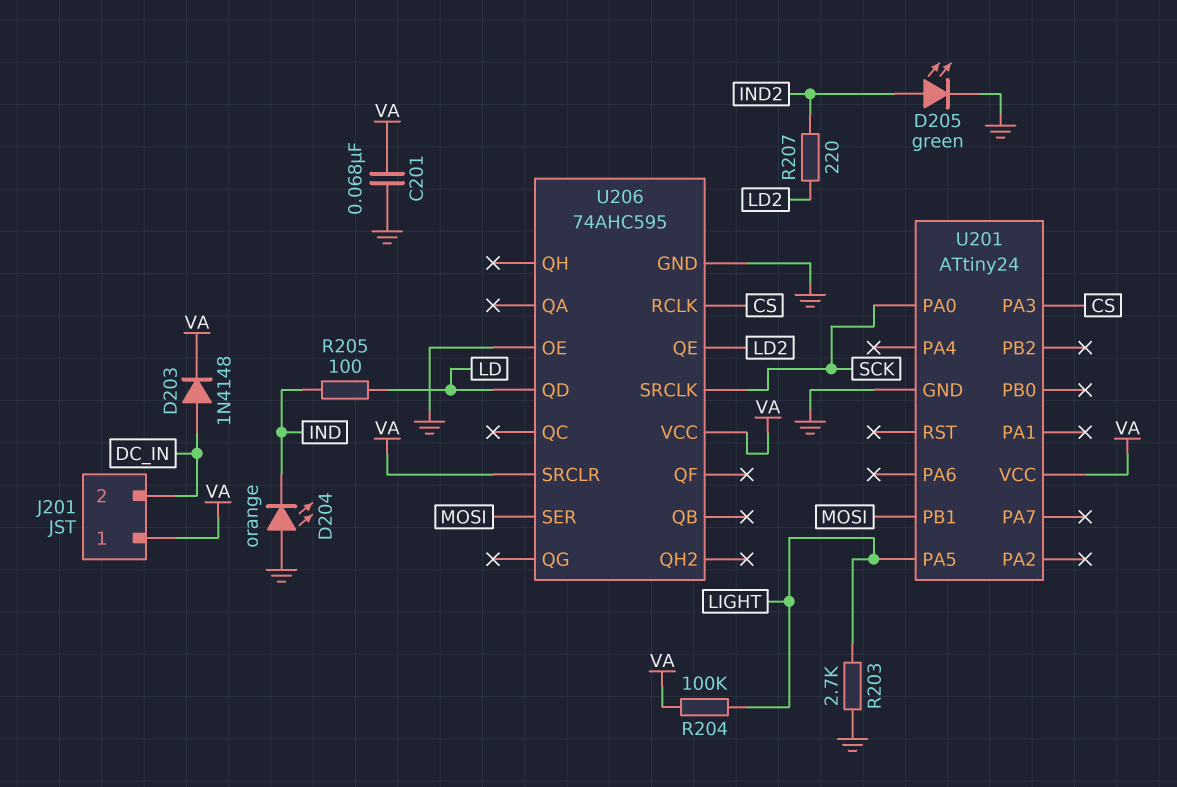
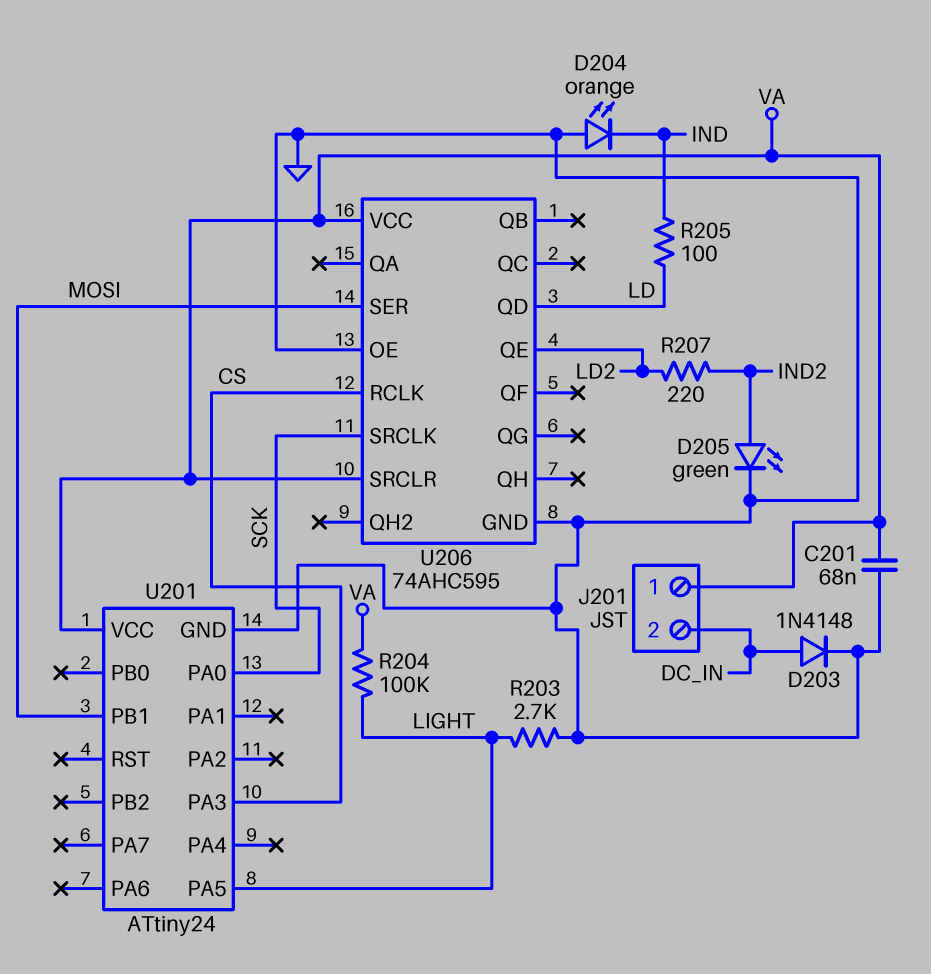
D203: diode 1N4148 (A DC_IN, K VA) -> diode 1N4148 (A DC_IN, K GND)

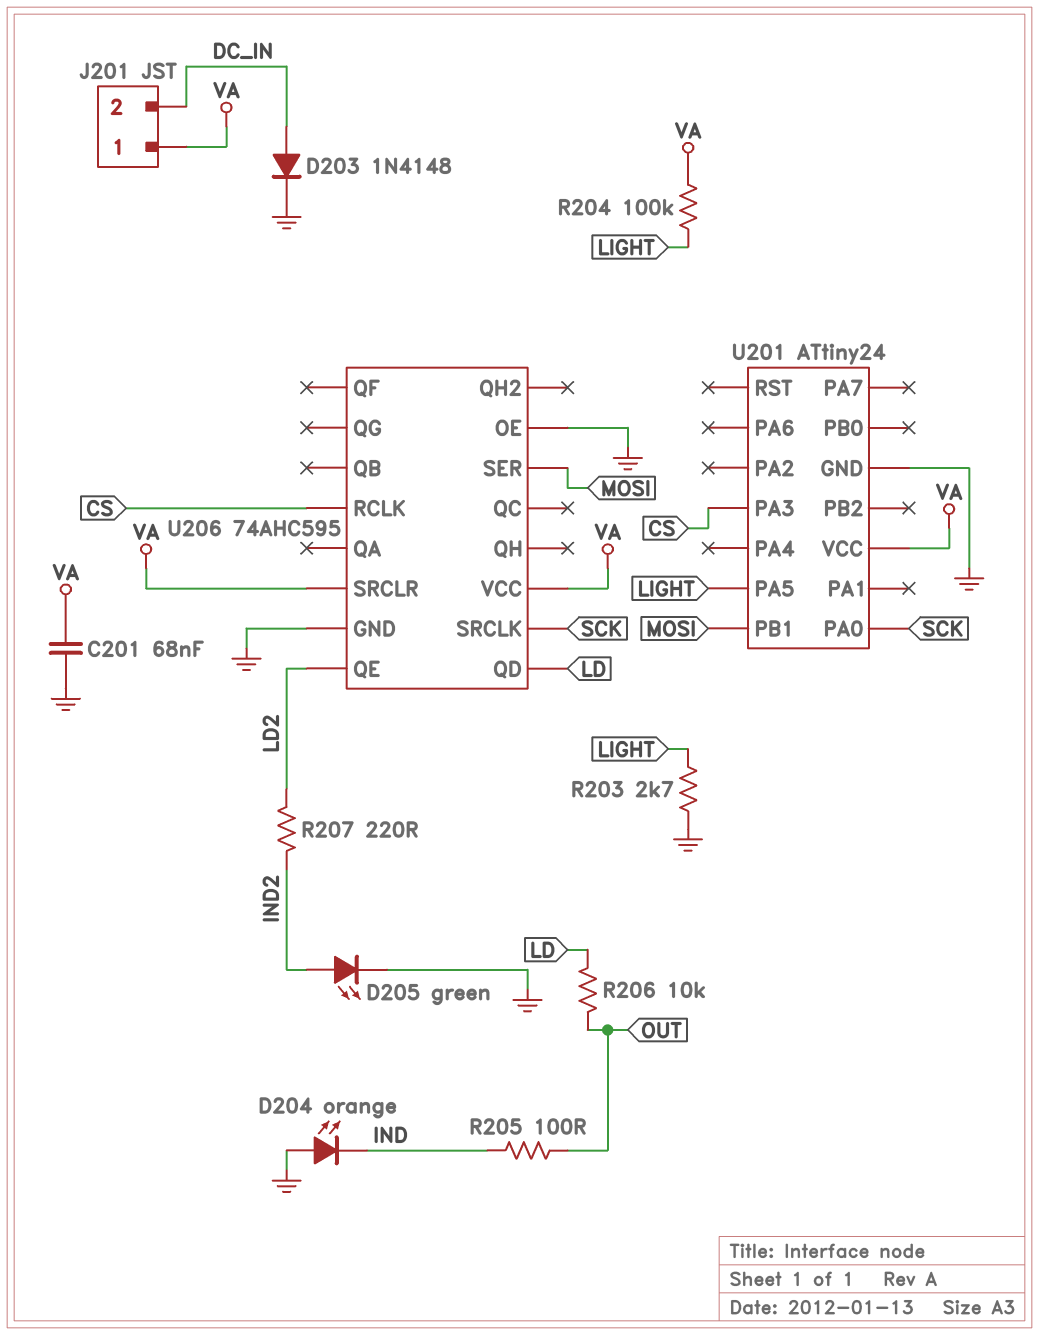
R205: 100 (IND, LD) -> 100 (IND, OUT)
R206: none -> 10k (LD, OUT)

